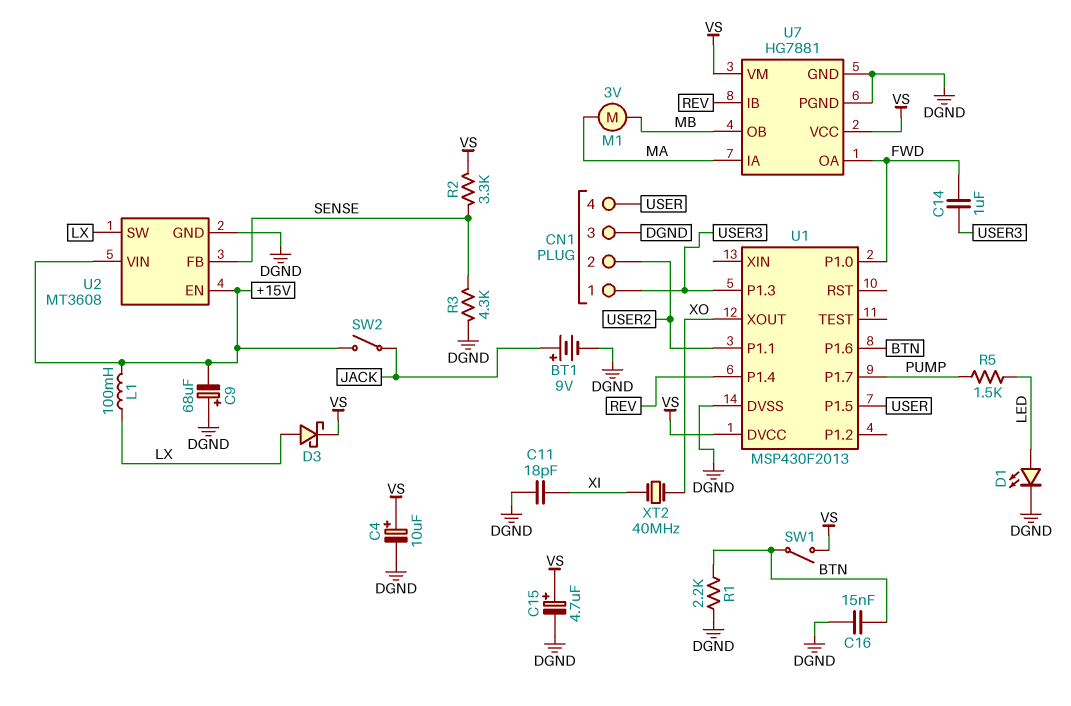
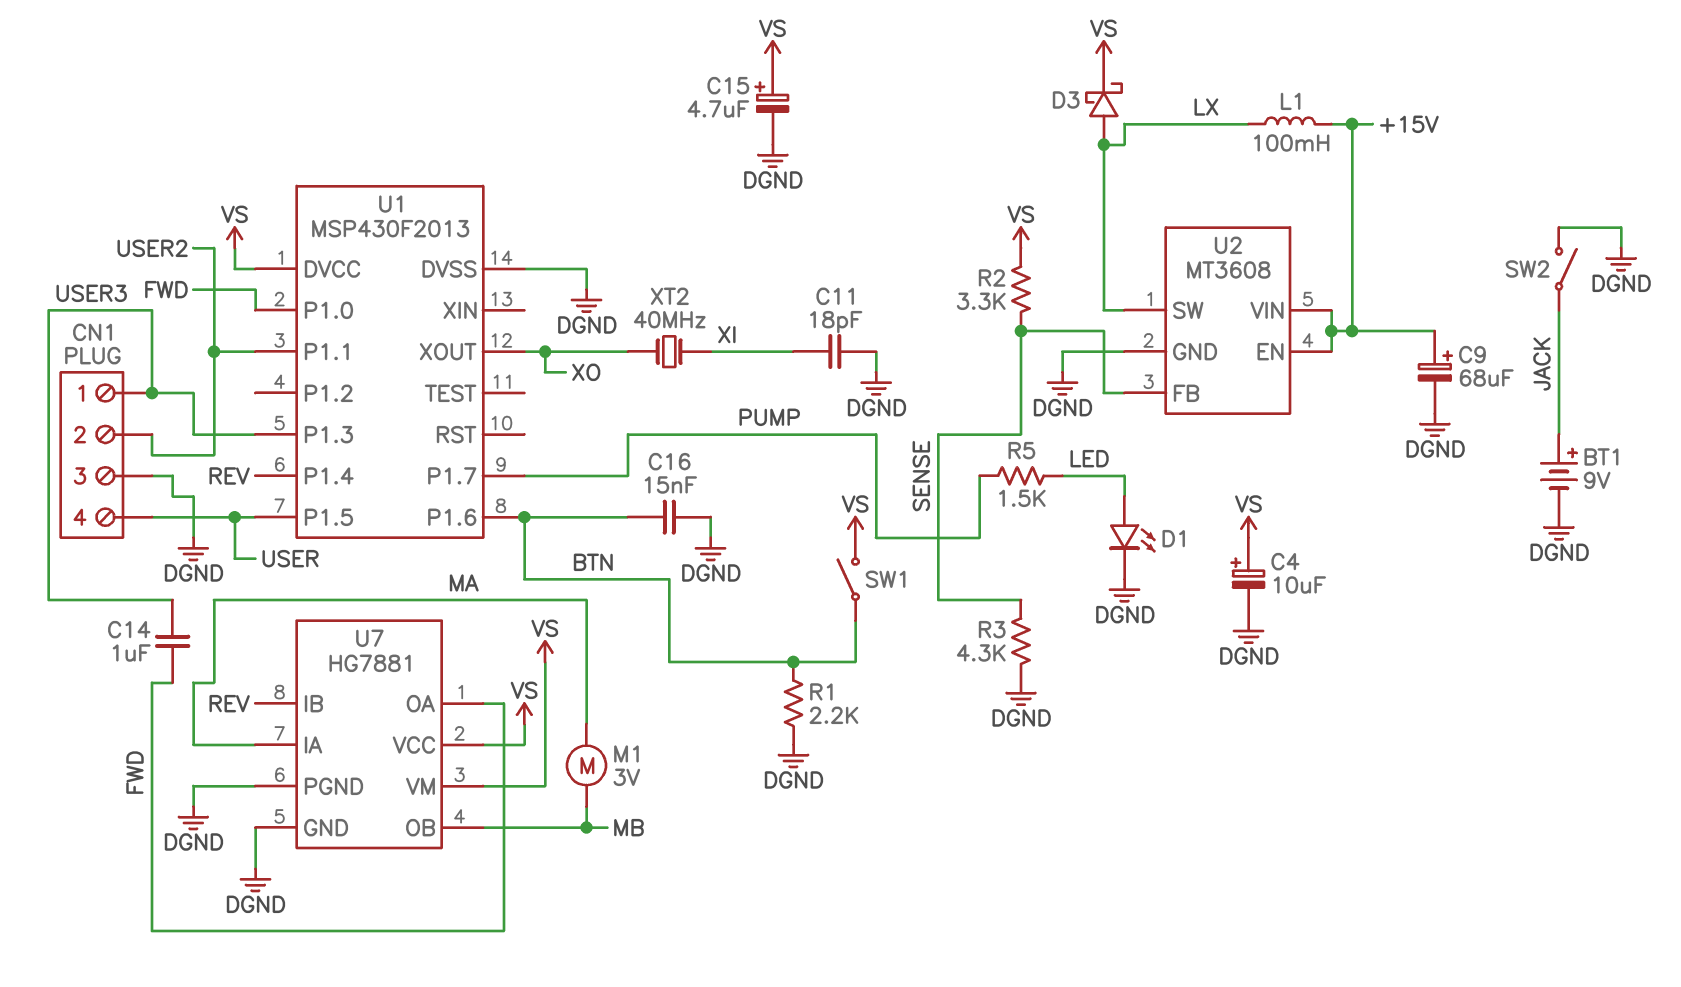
C9: 68uF (plus DGND, minus +15V) -> 68uF (plus +15V, minus DGND)
SW2: switch (+15V, JACK) -> switch (DGND, JACK)

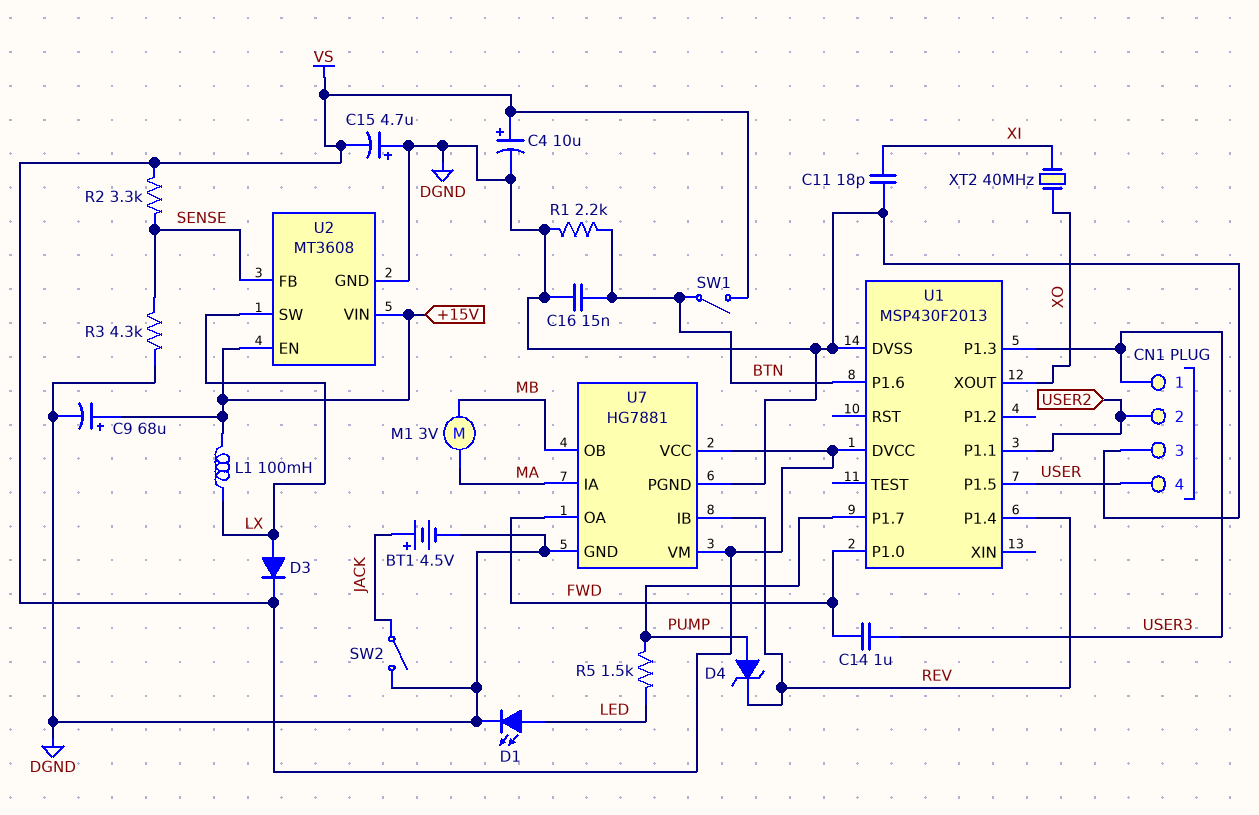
BT1: 9V (plus JACK, minus DGND) -> 4.5V (plus JACK, minus DGND)
C15: 4.7uF (plus VS, minus DGND) -> 4.7uF (plus DGND, minus VS)
D3: schottky (A LX, K VS) -> diode (A LX, K VS)
D4: none -> zener (A PUMP, K REV)

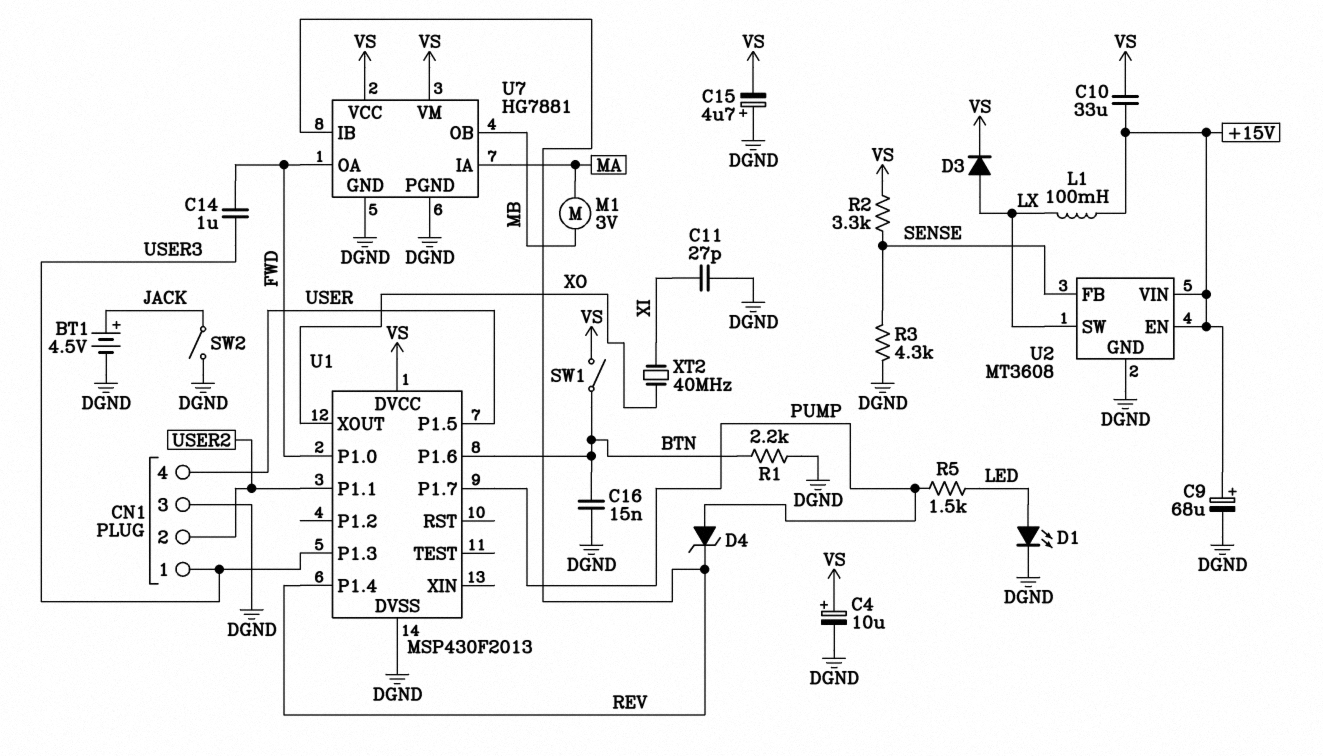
C10: none -> 33uF (+15V, VS)
C11: 18pF (DGND, XI) -> 27pF (DGND, XI)

